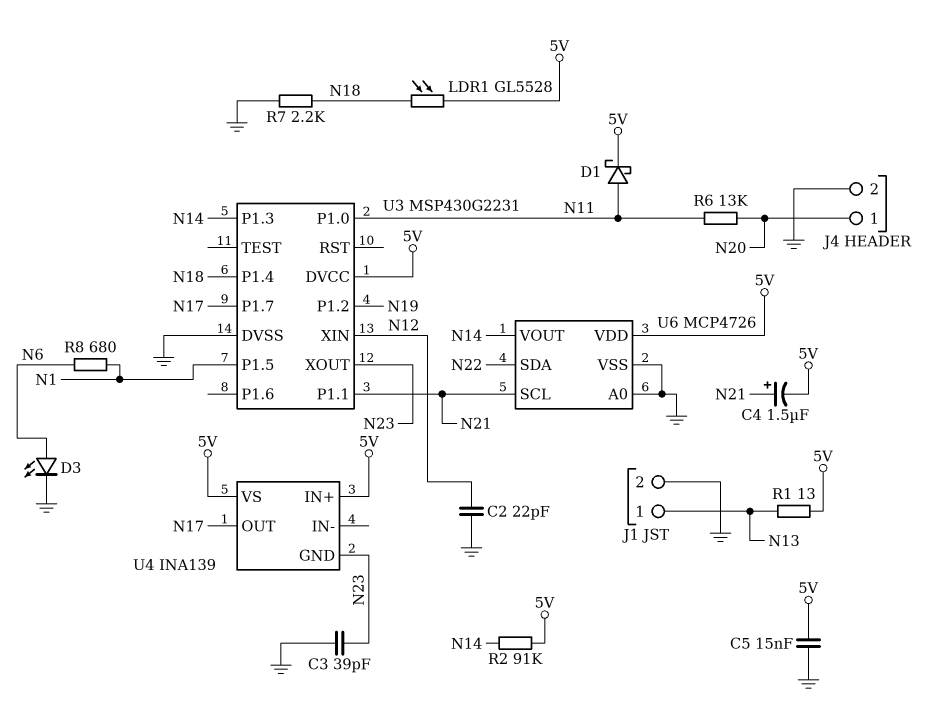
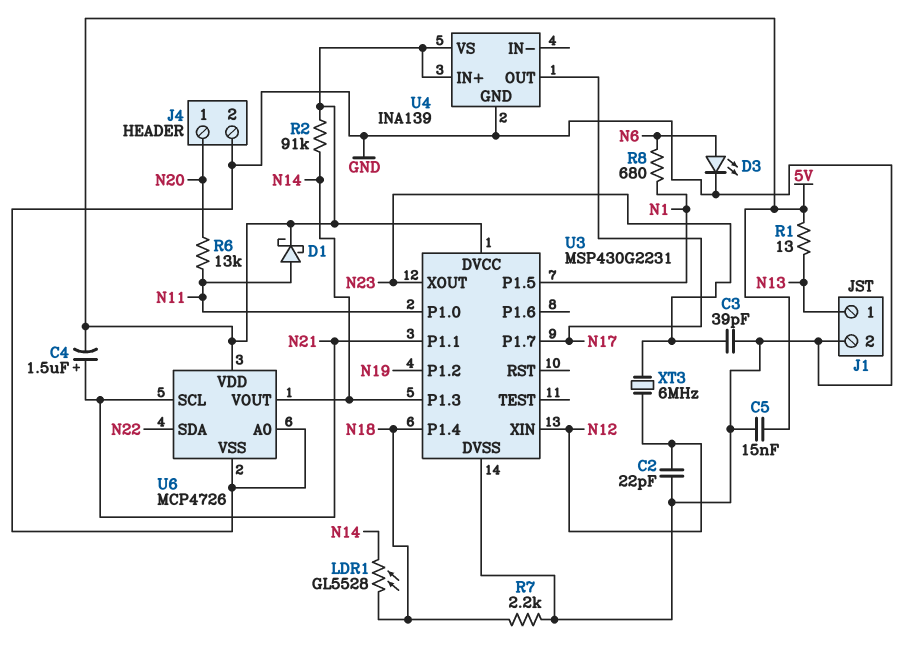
LDR1: GL5528 (5V, N18) -> GL5528 (N14, N18)
U4 pin GND: N23 -> GND
XT3: none -> 6MHz (N12, N23)

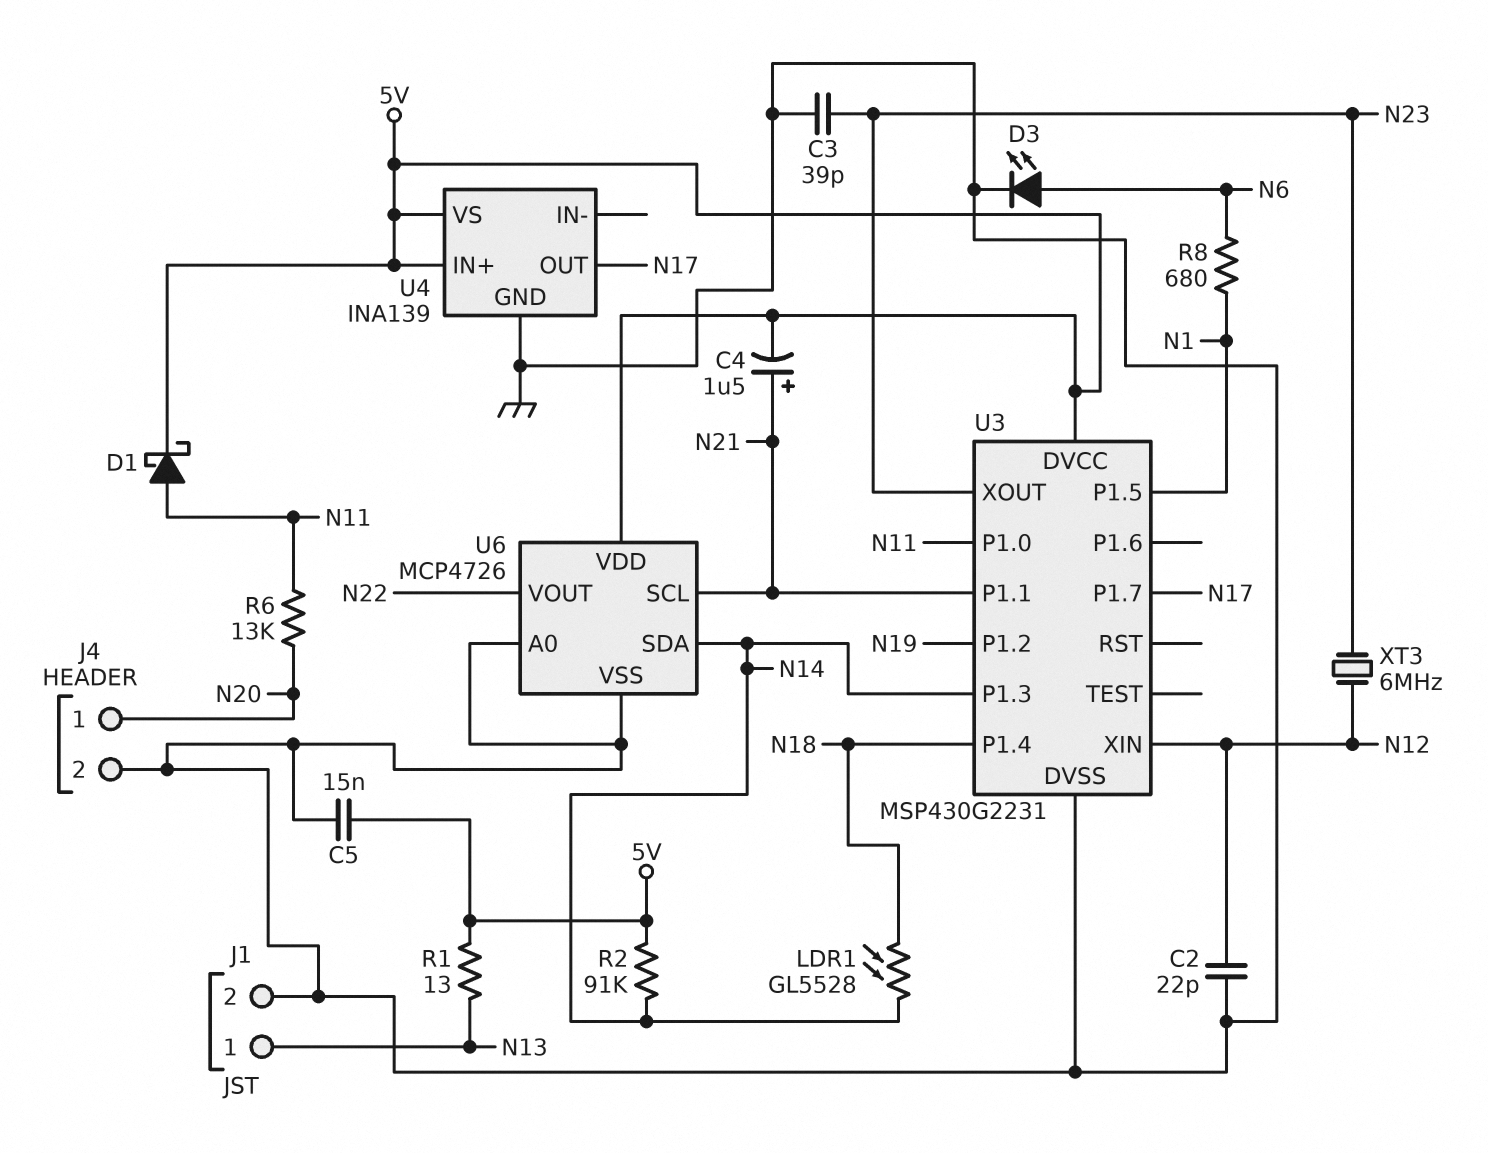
R7: 2.2k (GND, N18) -> none
U6 pin SDA: N22 -> N14
U6 pin VOUT: N14 -> N22

